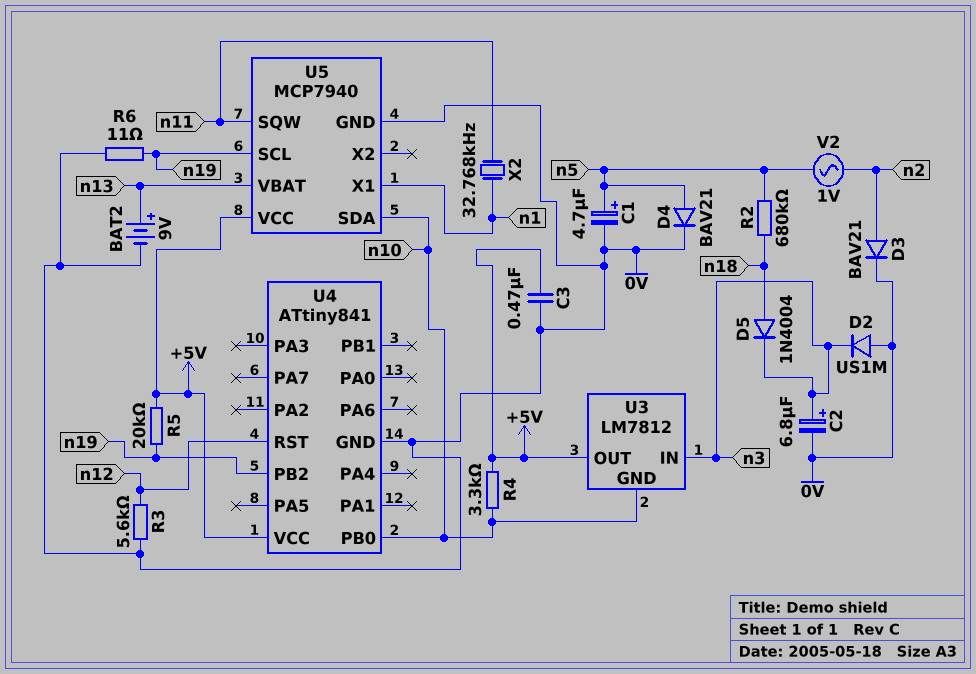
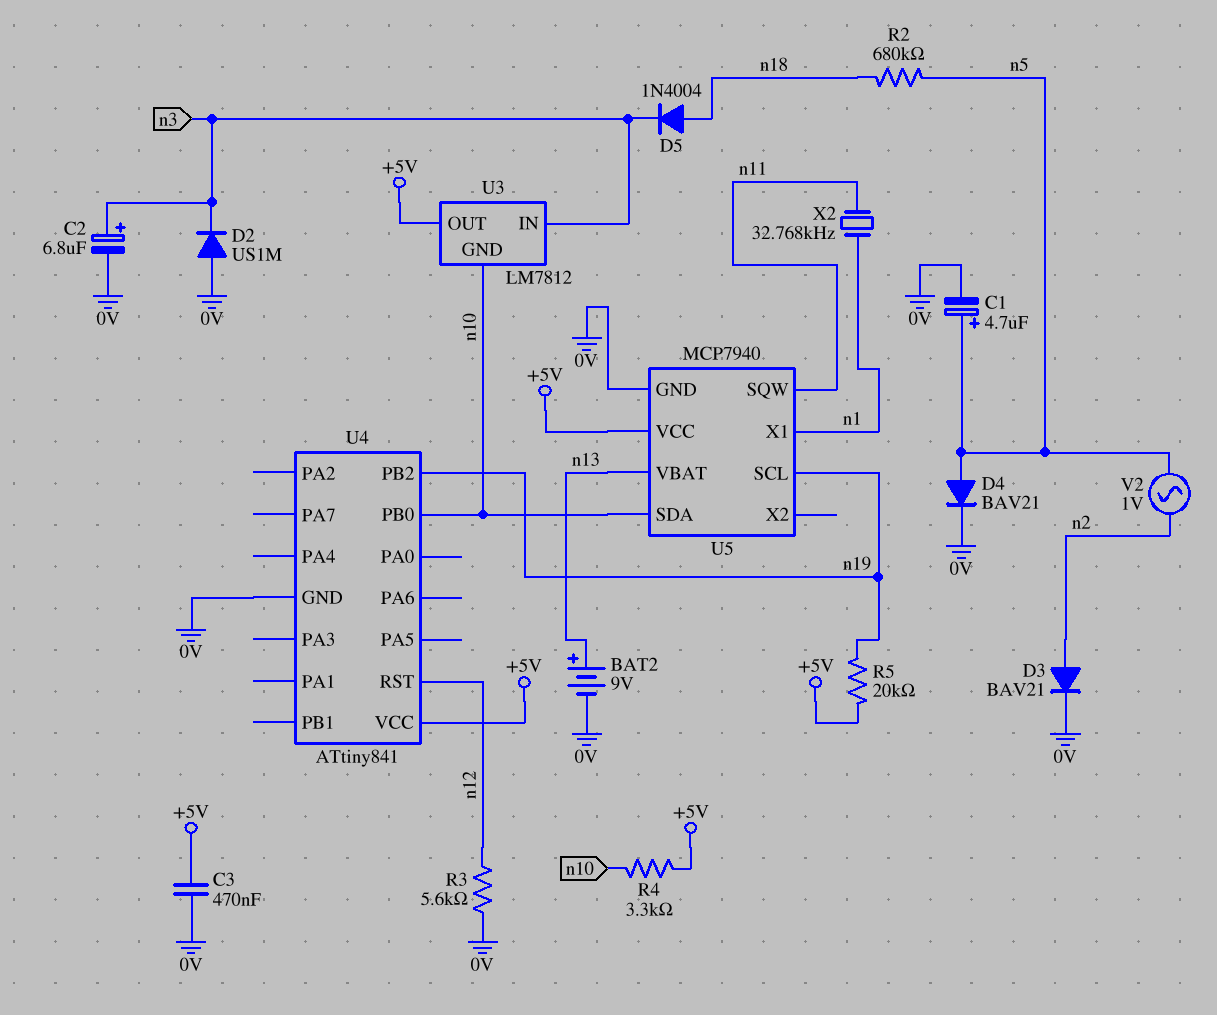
R6: 11 (0V, n19) -> none

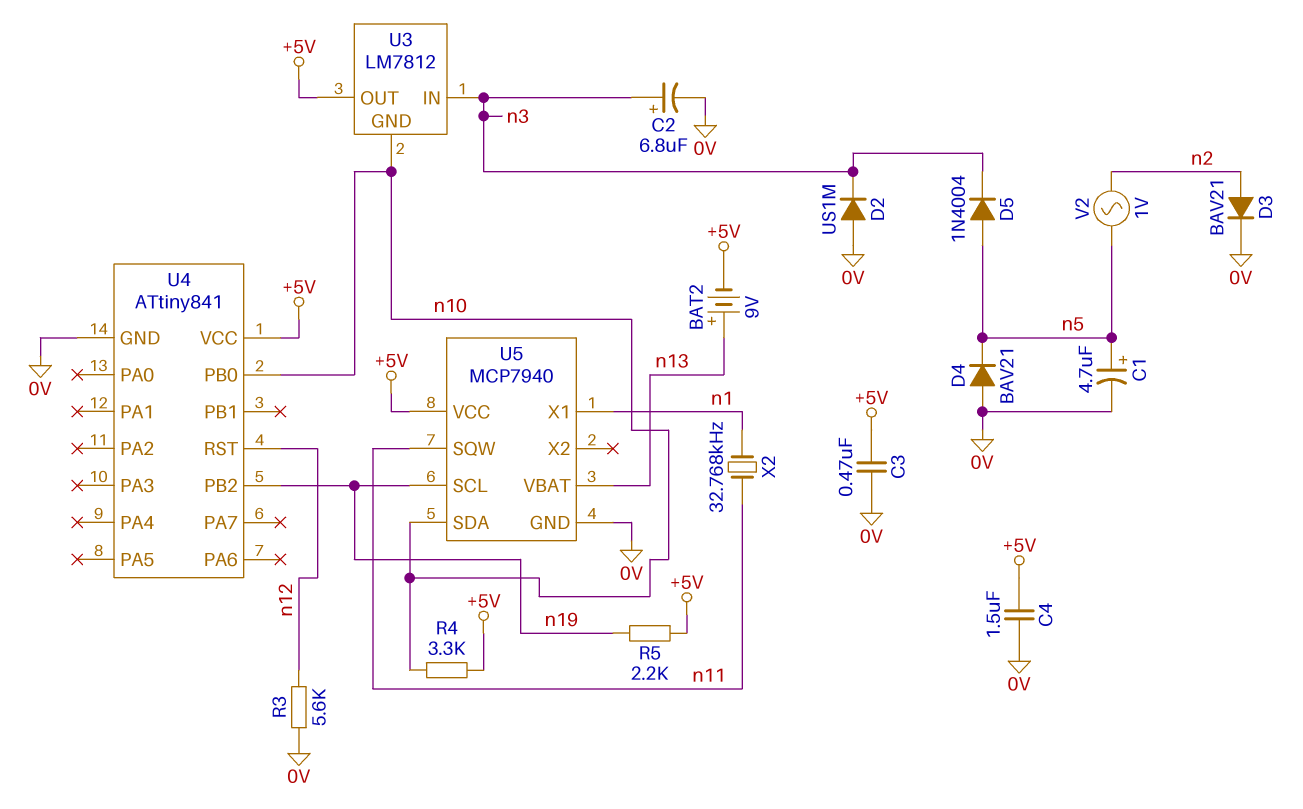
BAT2: 9V (plus n13, minus 0V) -> 9V (plus n13, minus +5V)
C4: none -> 1.5uF (+5V, 0V)
D4: diode BAV21 (A n5, K 0V) -> diode BAV21 (A 0V, K n5)
D5: diode 1N4004 (A n18, K n3) -> diode 1N4004 (A n5, K n3)
R2: 680k (n5, n18) -> none
R5: 20k (+5V, n19) -> 2.2k (+5V, n19)

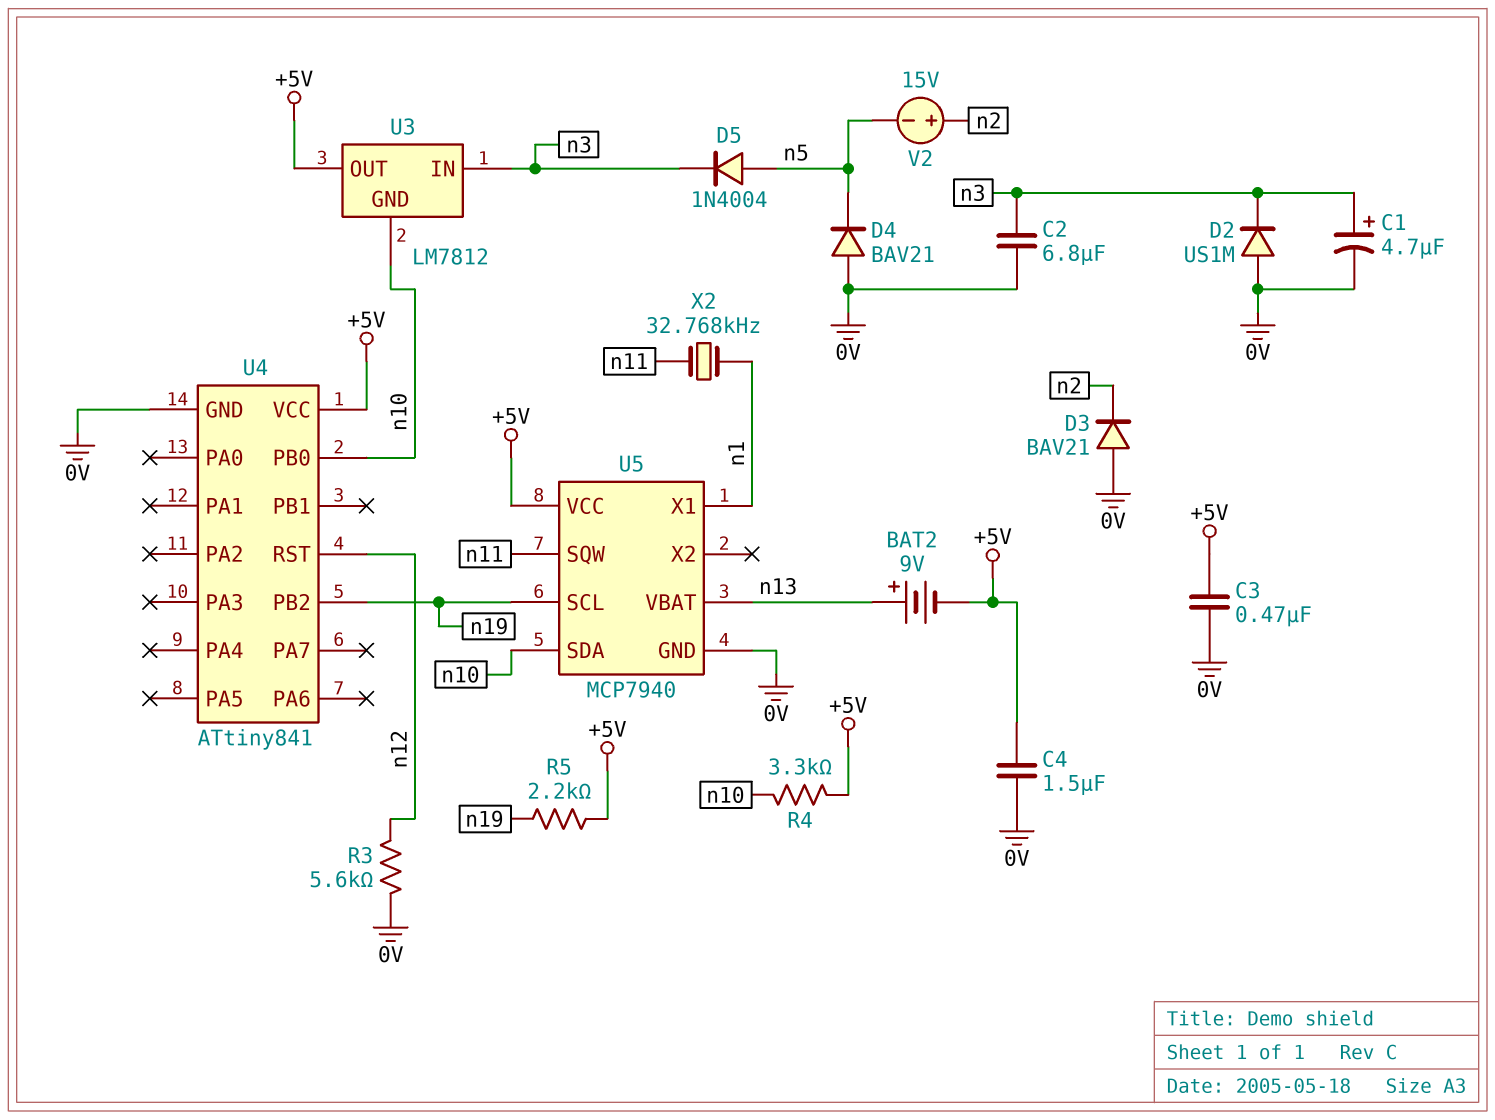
C1: 4.7uF (plus n5, minus 0V) -> 4.7uF (plus n3, minus 0V)
C2: 6.8uF (plus n3, minus 0V) -> 6.8uF (0V, n3)
D3: diode BAV21 (A n2, K 0V) -> diode BAV21 (A 0V, K n2)
V2: AC 1V (n2, n5) -> 15V (plus n2, minus n5)

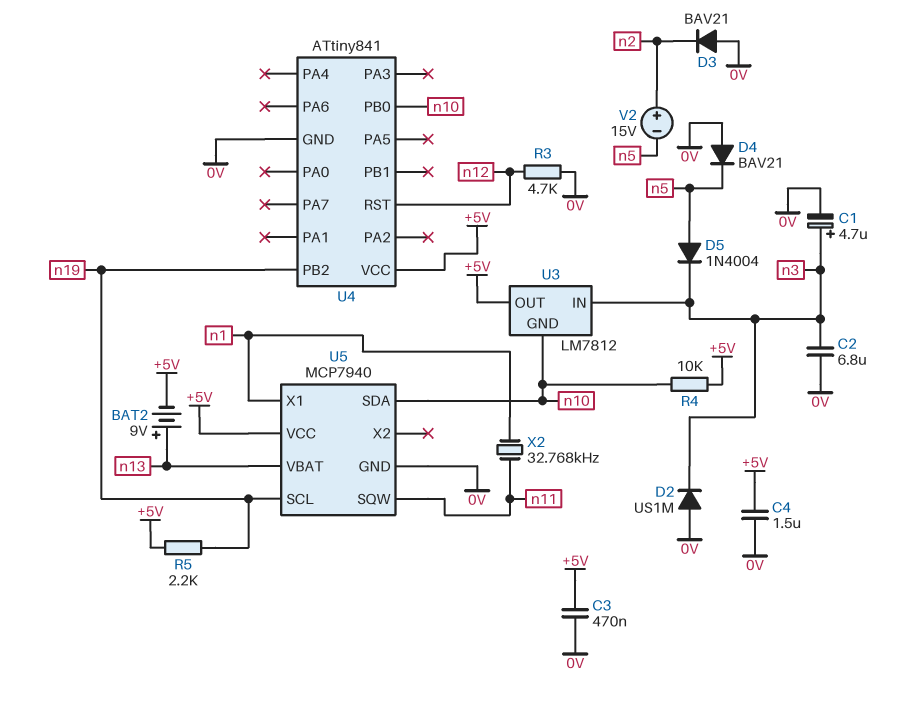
R3: 5.6k (0V, n12) -> 4.7k (0V, n12)
R4: 3.3k (+5V, n10) -> 10k (+5V, n10)

